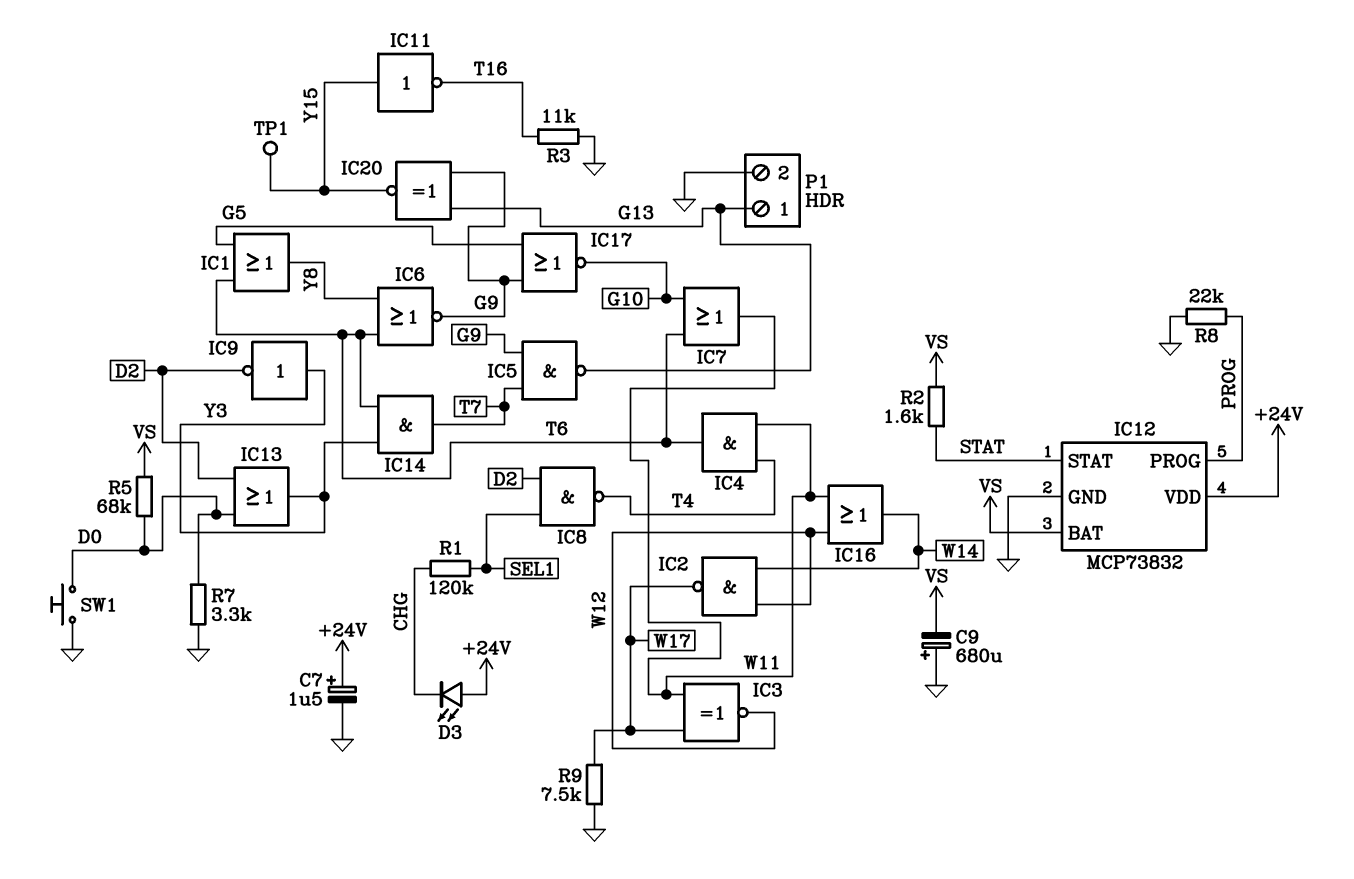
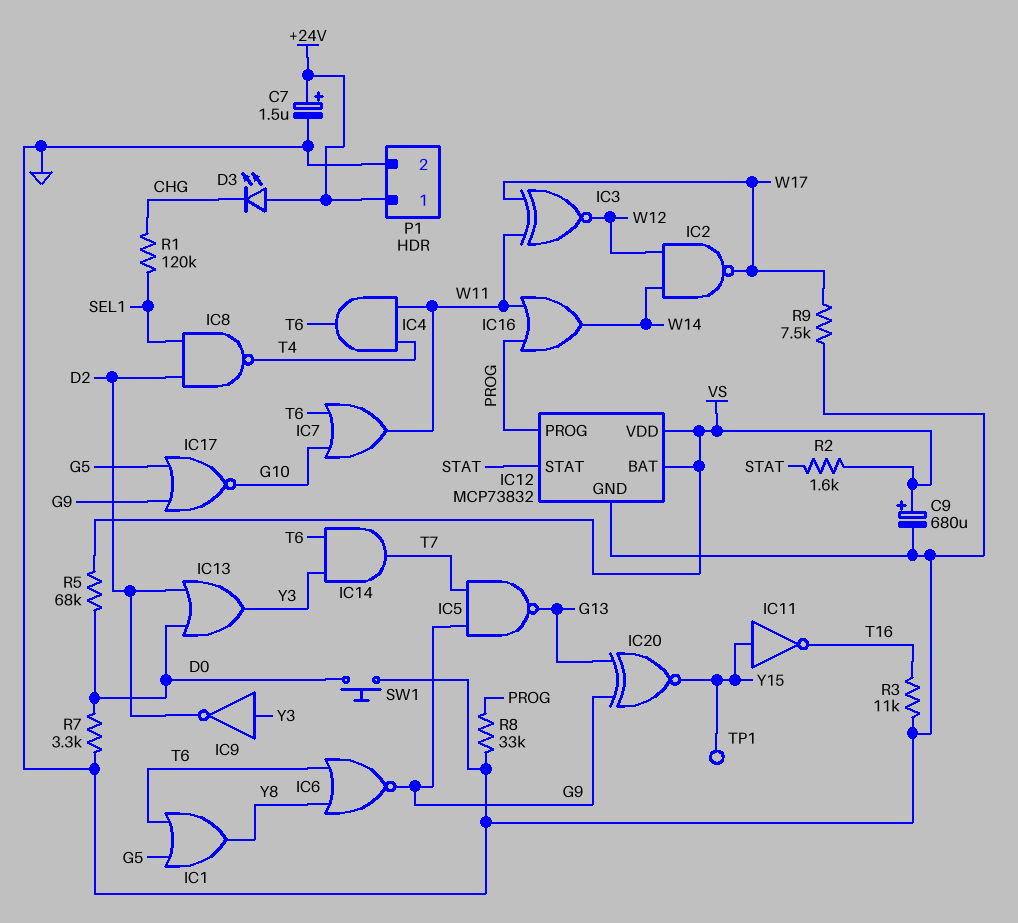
C9: 680uF (plus GND, minus VS) -> 680uF (plus VS, minus GND)
IC12 pin VDD: +24V -> VS
IC16: OR (in W11, in W12, out W14) -> OR (in PROG, in W11, out W14)
P1 pin 1: G13 -> +24V
R8: 22k (GND, PROG) -> 33k (GND, PROG)

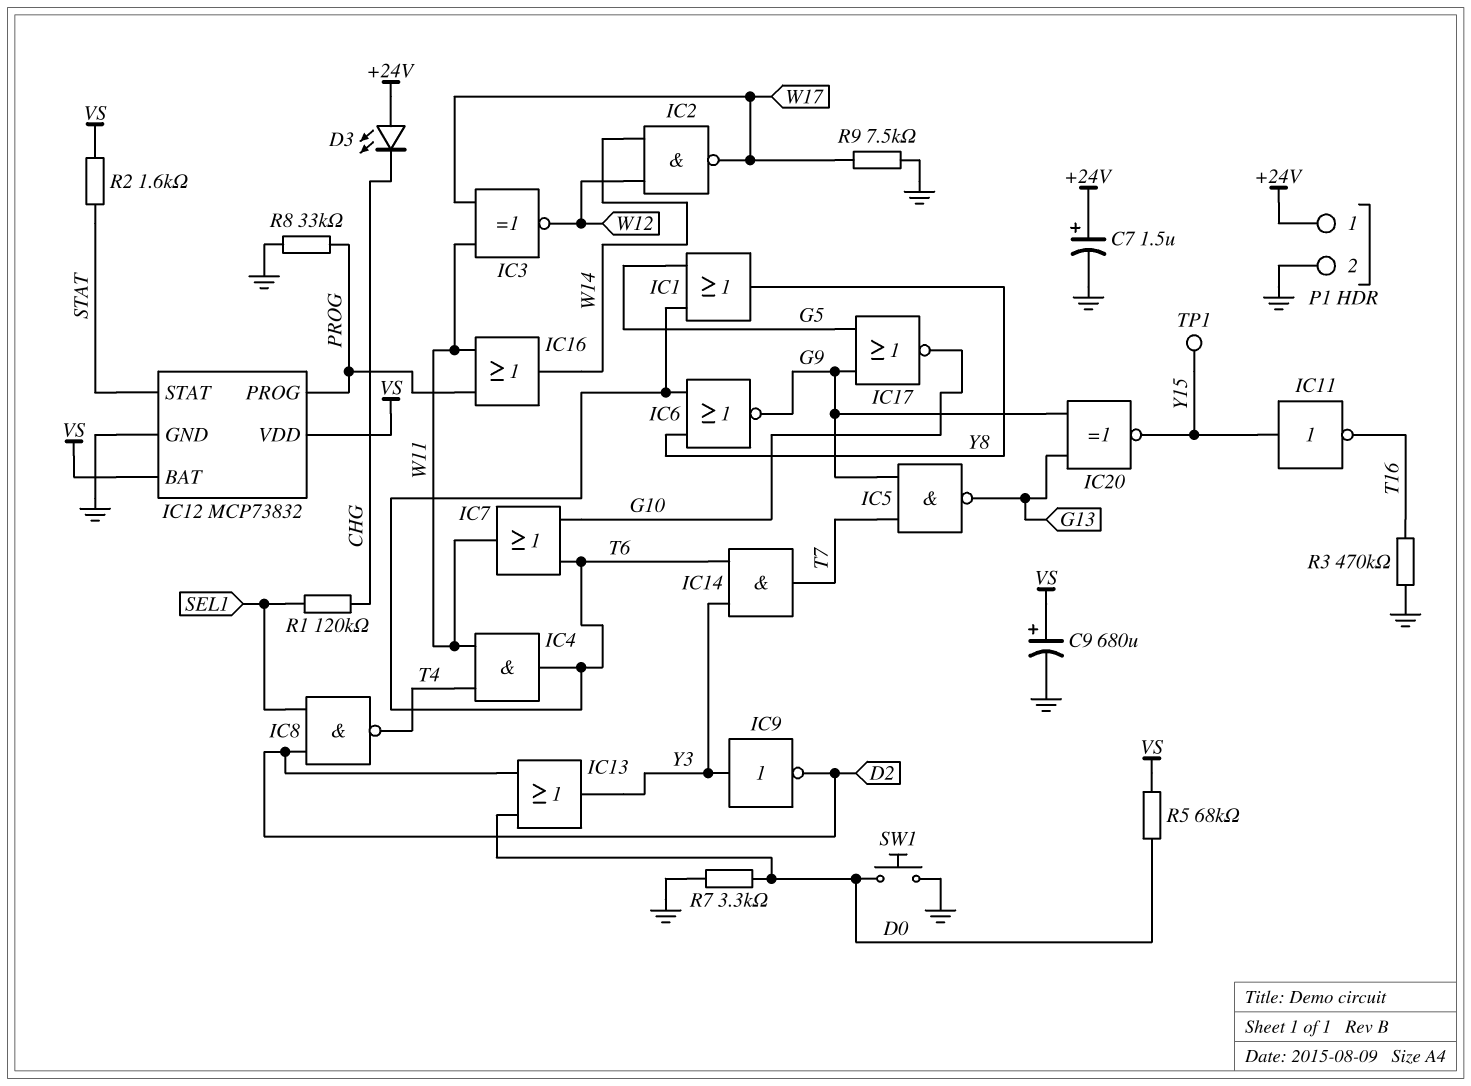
R3: 11k (GND, T16) -> 470k (GND, T16)

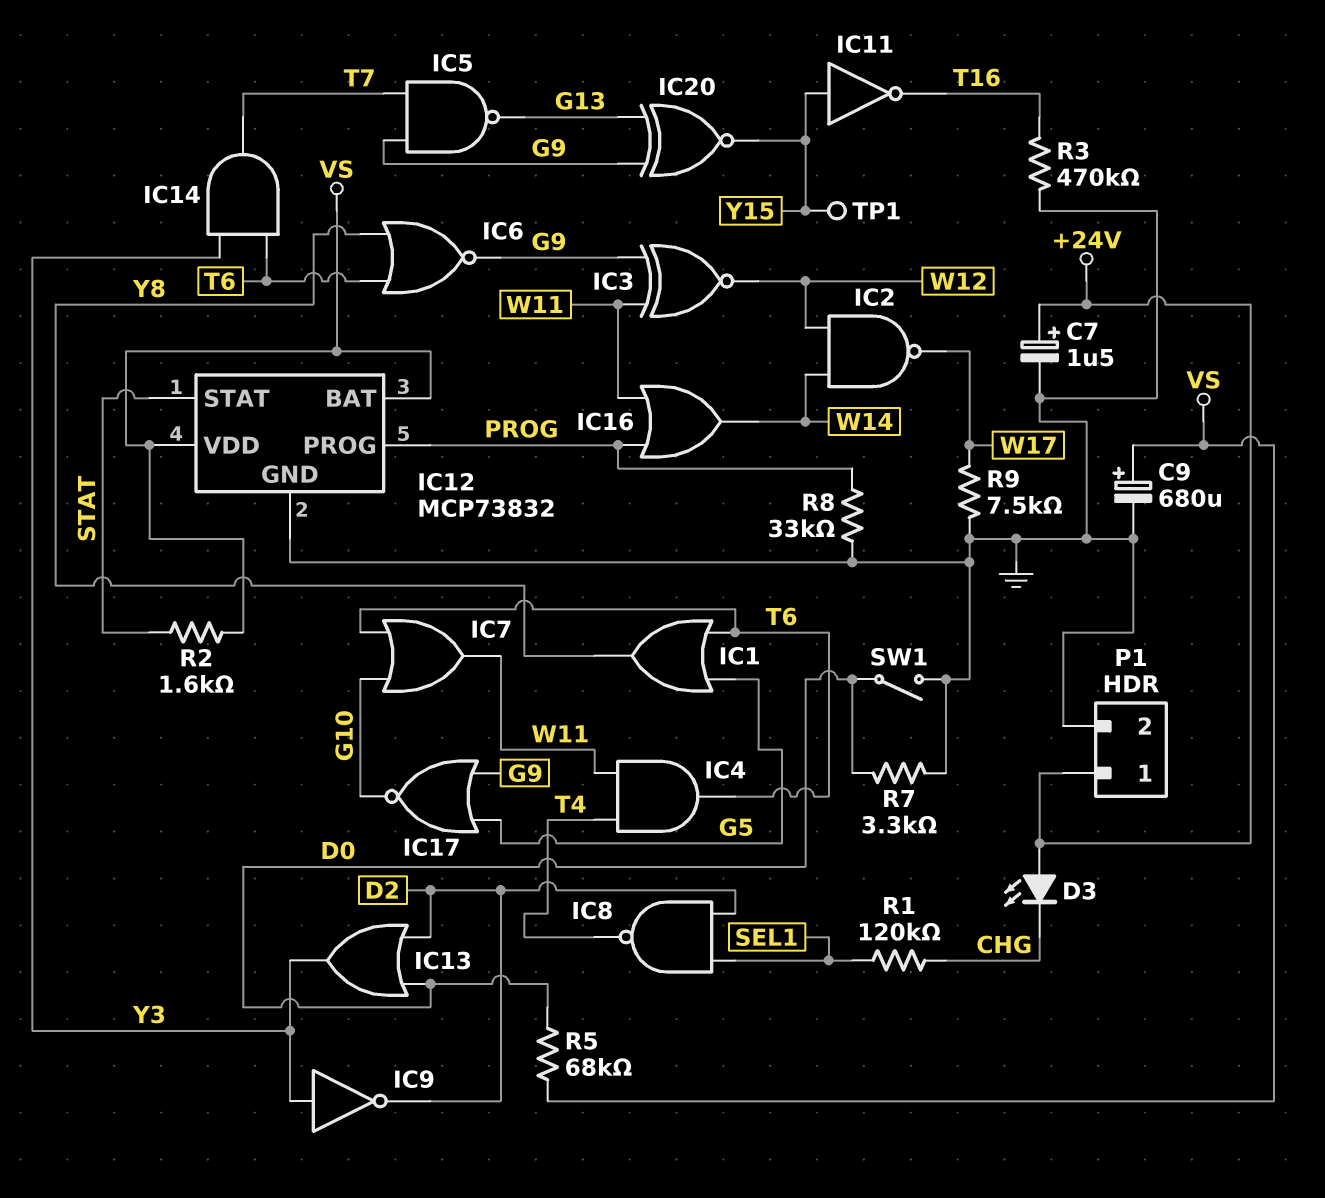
IC3: XNOR (in W11, in W17, out W12) -> XNOR (in G9, in W11, out W12)
SW1: button (D0, GND) -> switch (D0, GND)

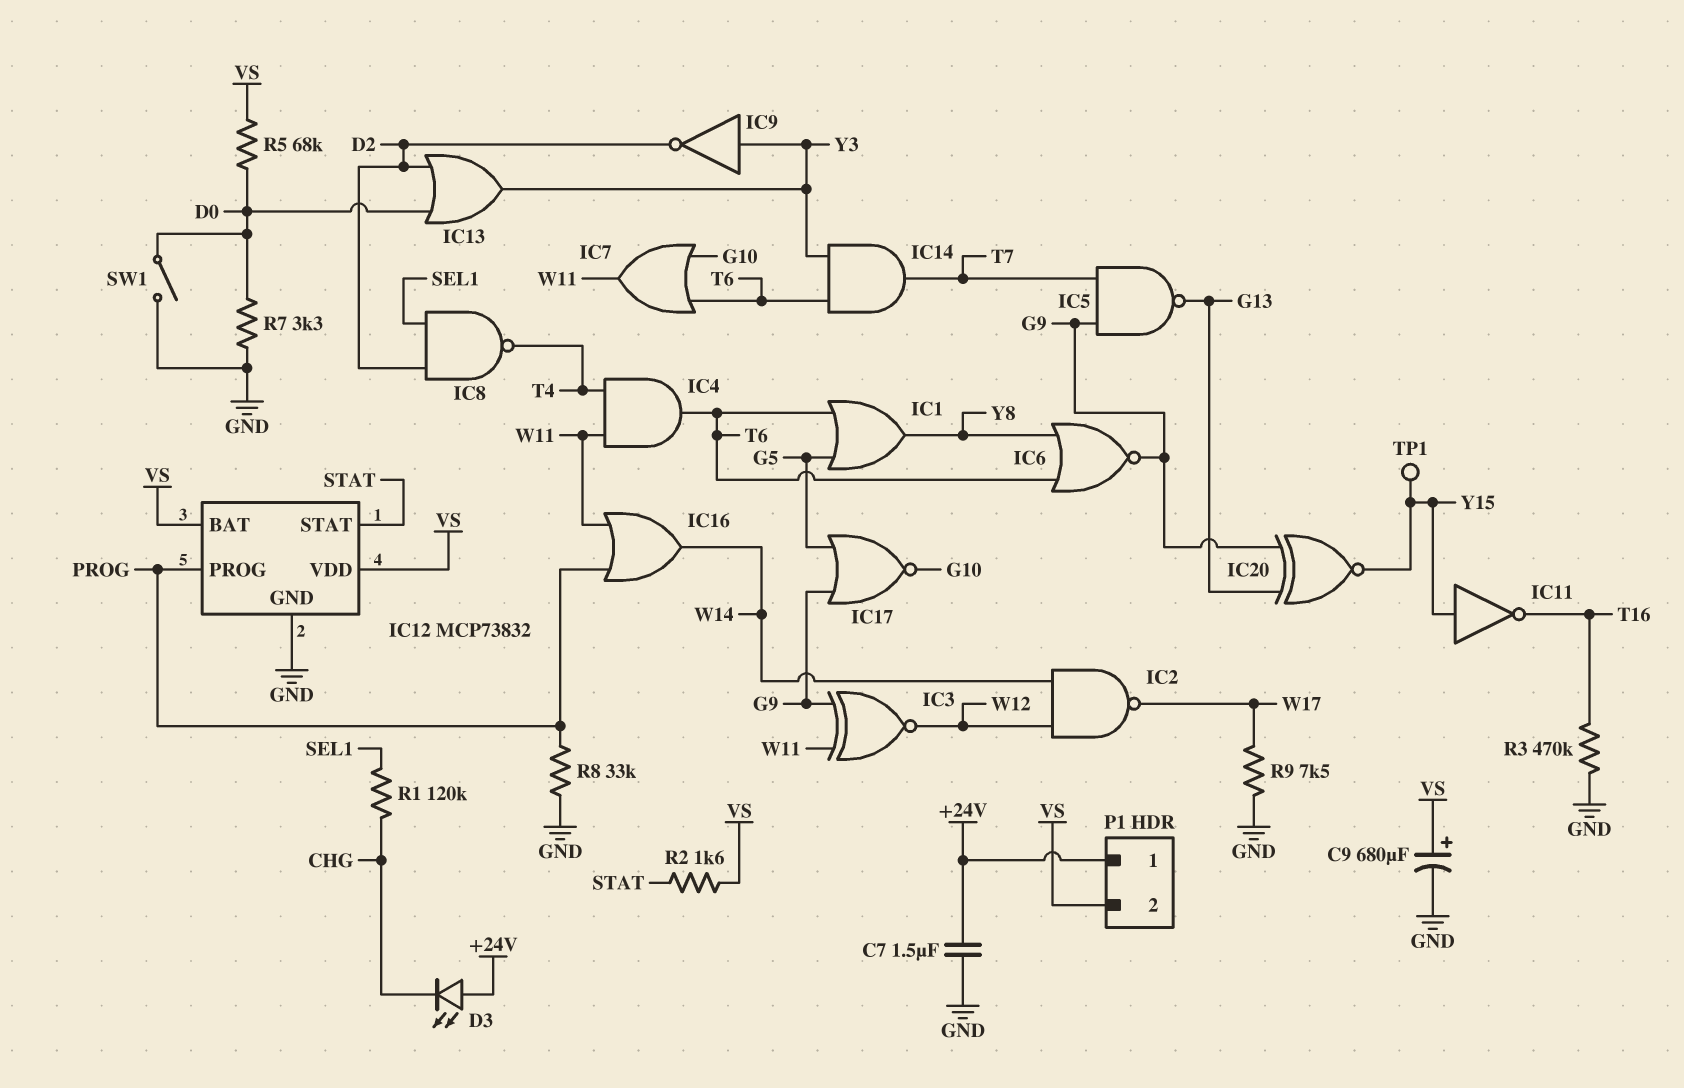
C7: 1.5uF (plus +24V, minus GND) -> 1.5uF (+24V, GND)
P1 pin 2: GND -> VS

